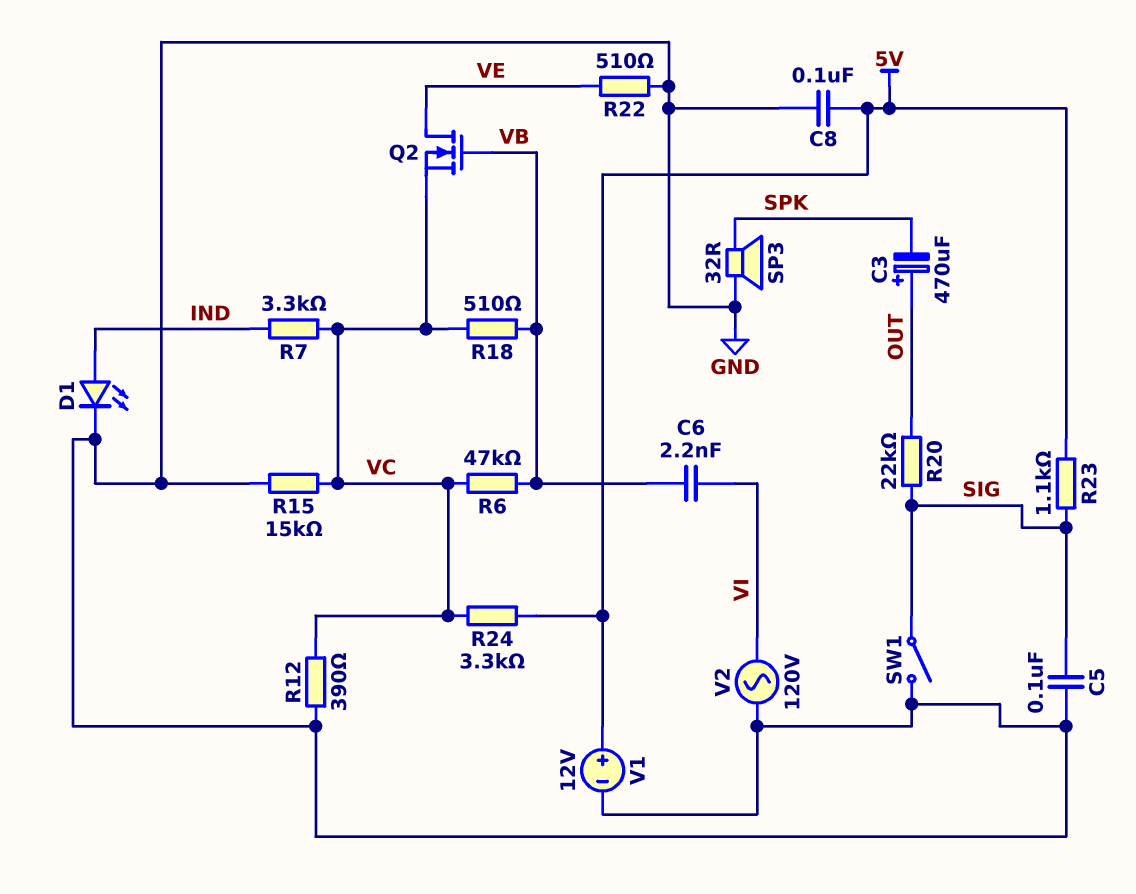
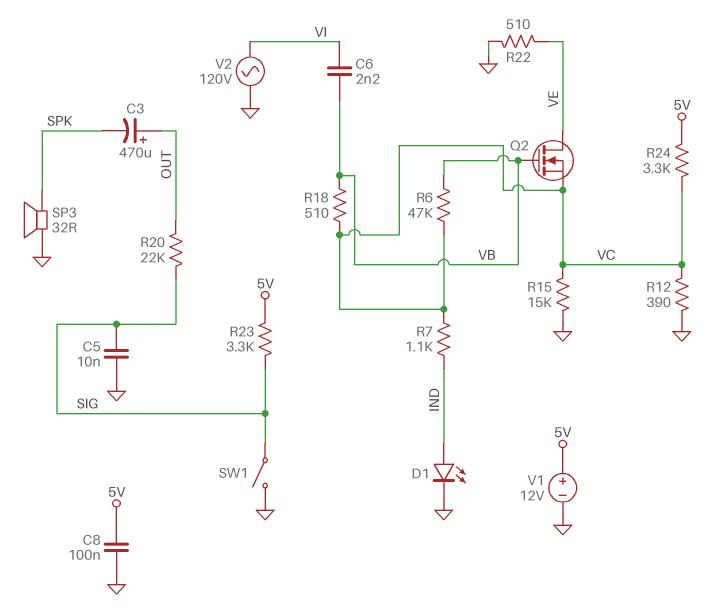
C5: 100nF (GND, SIG) -> 10nF (GND, SIG)
R7: 3.3k (IND, VC) -> 1.1k (IND, VC)
R23: 1.1k (5V, SIG) -> 3.3k (5V, SIG)

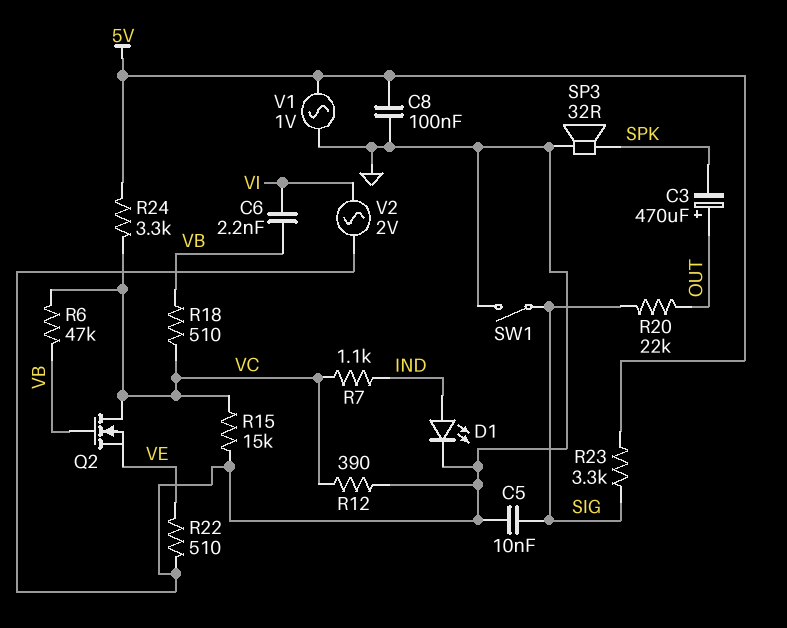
Q2: NMOS (G VB, D VE, S VC) -> NMOS (G VB, D VC, S VE)
V1: 12V (plus 5V, minus GND) -> AC 1V (5V, GND)
V2: AC 120V (GND, VI) -> AC 2V (GND, VI)

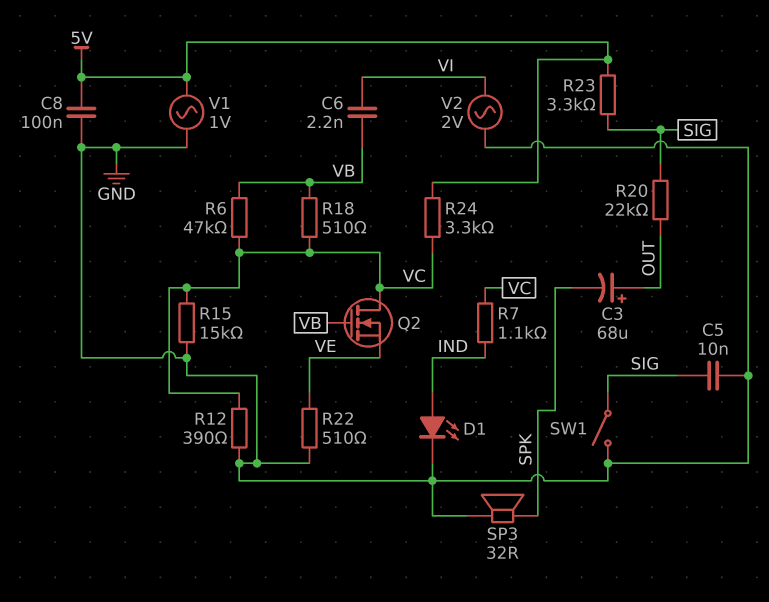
C3: 470uF (plus OUT, minus SPK) -> 68uF (plus OUT, minus SPK)

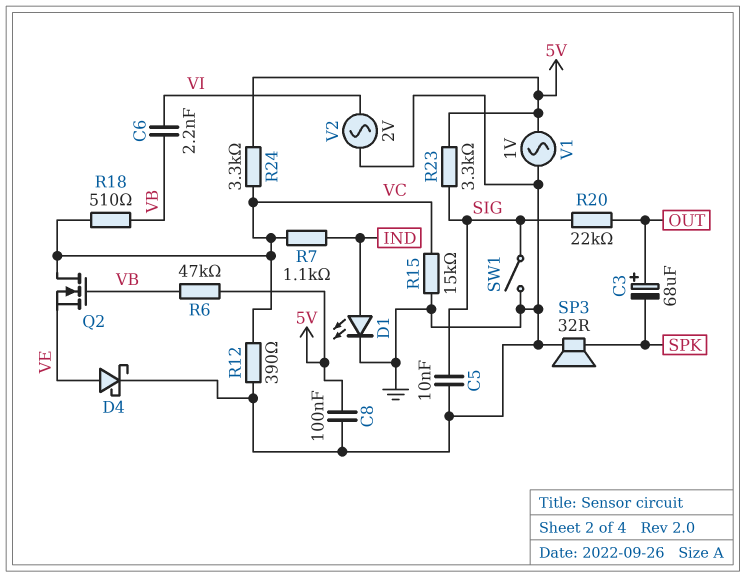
D4: none -> schottky (A VE, K GND)
R6: 47k (VB, VC) -> 47k (5V, VB)
R22: 510 (GND, VE) -> none

